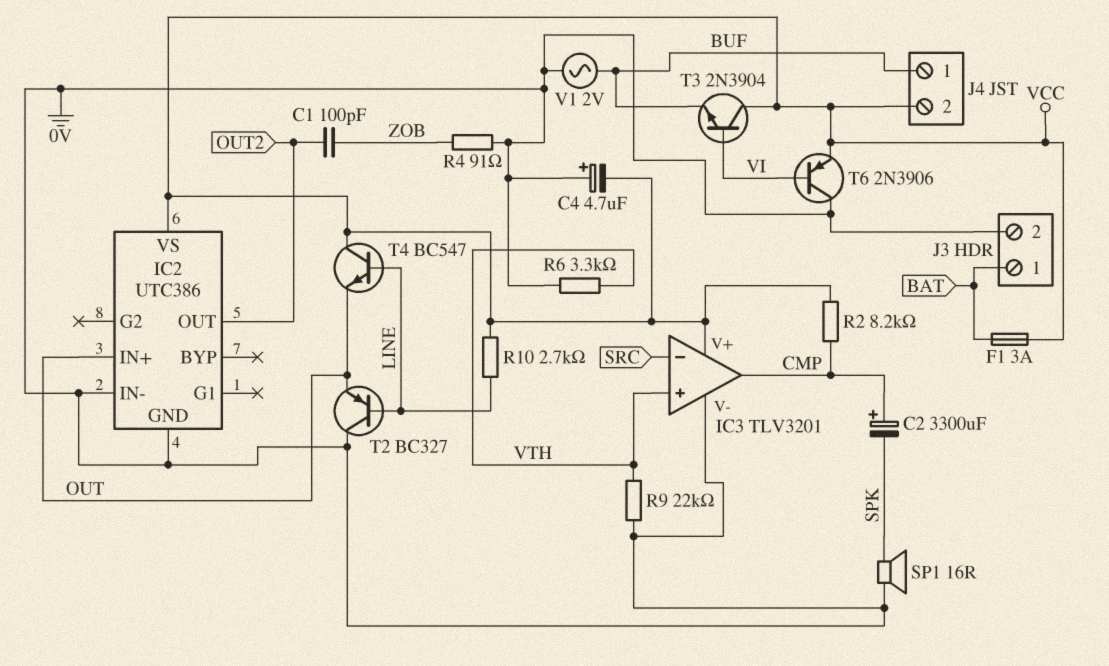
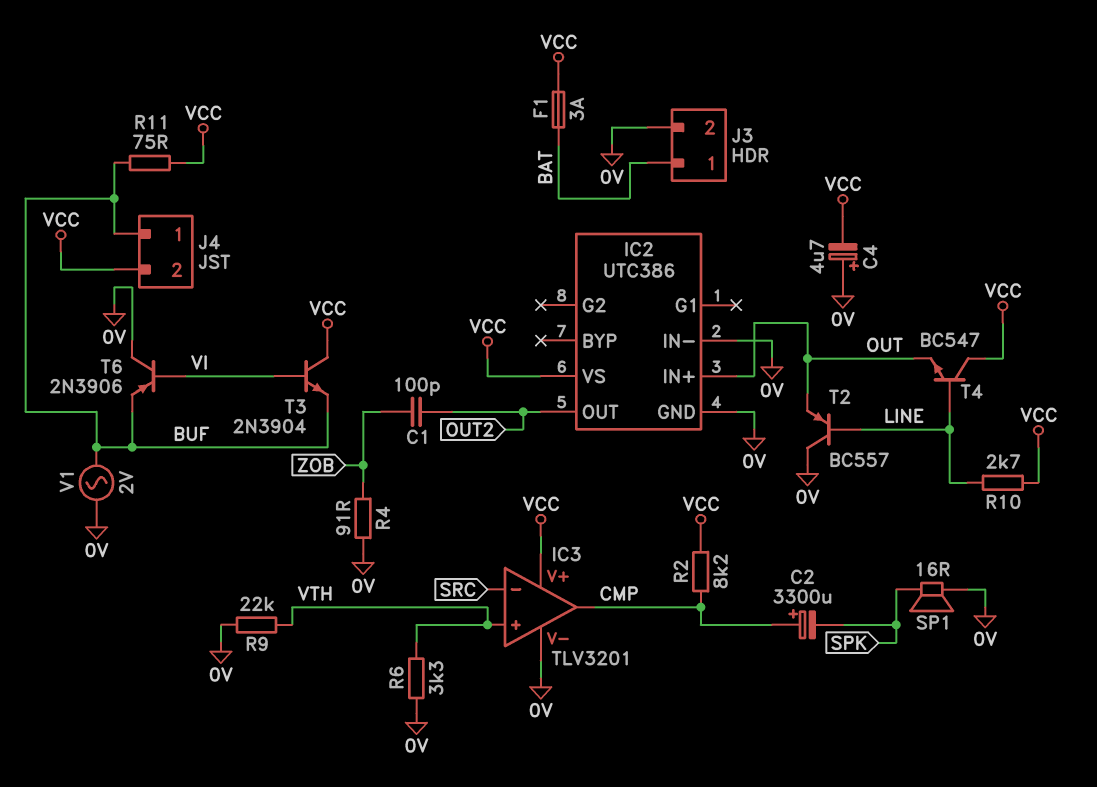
R11: none -> 75 (BUF, VCC)
T2: PNP BC327 (B LINE, C 0V, E OUT) -> PNP BC557 (B LINE, C 0V, E OUT)
T6: PNP 2N3906 (B VI, C 0V, E VCC) -> PNP 2N3906 (B VI, C 0V, E BUF)

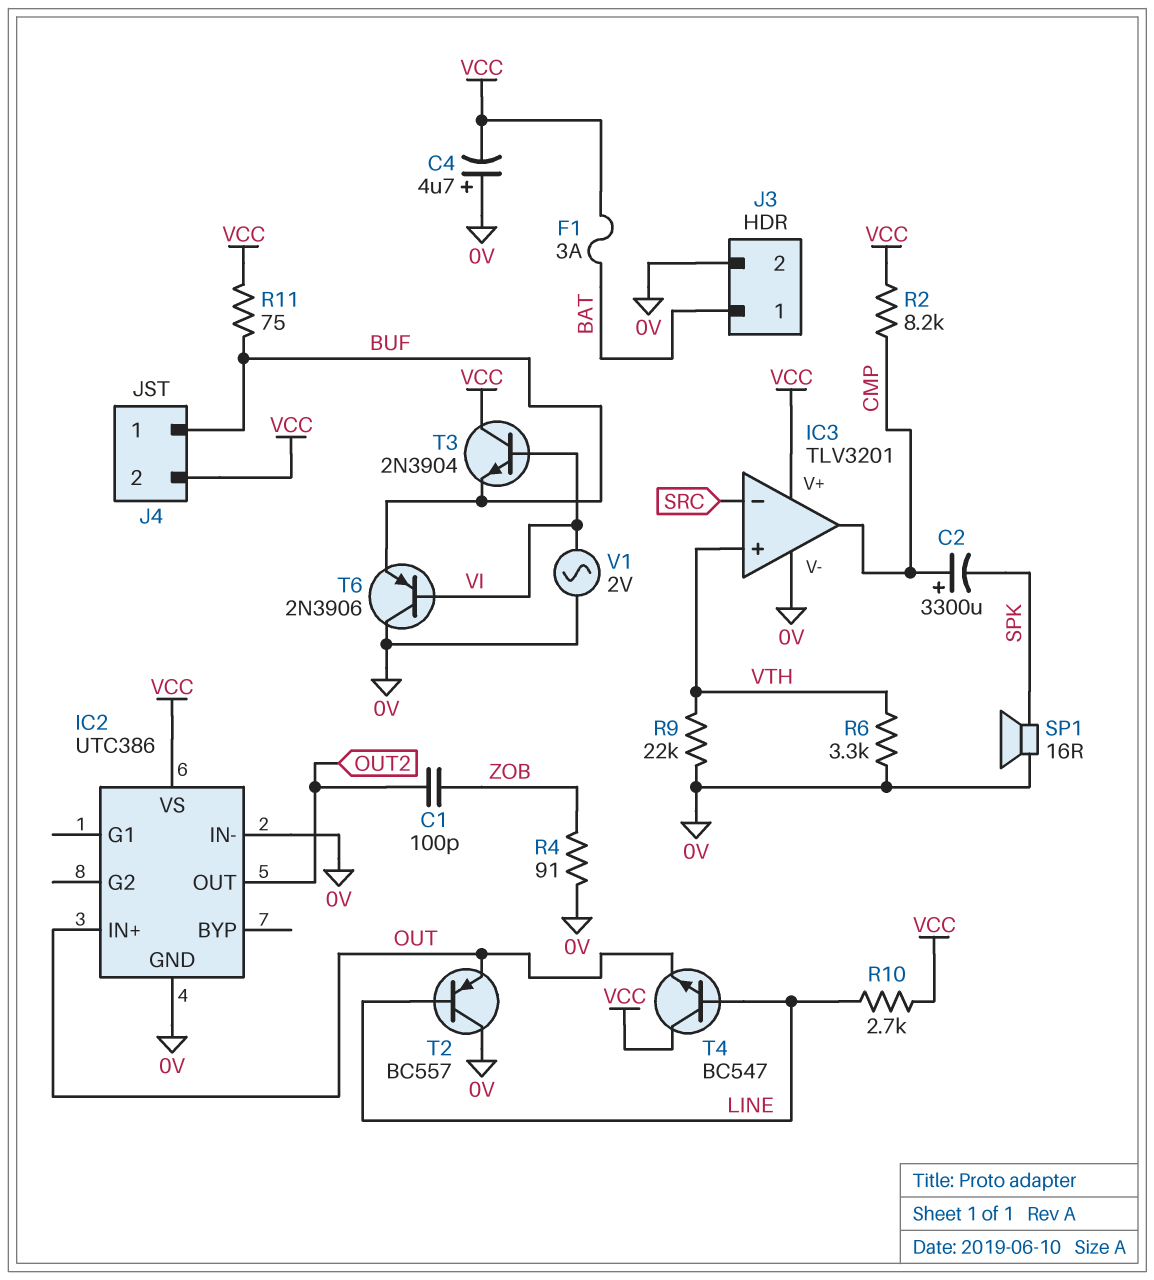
V1: AC 2V (0V, BUF) -> AC 2V (0V, VI)

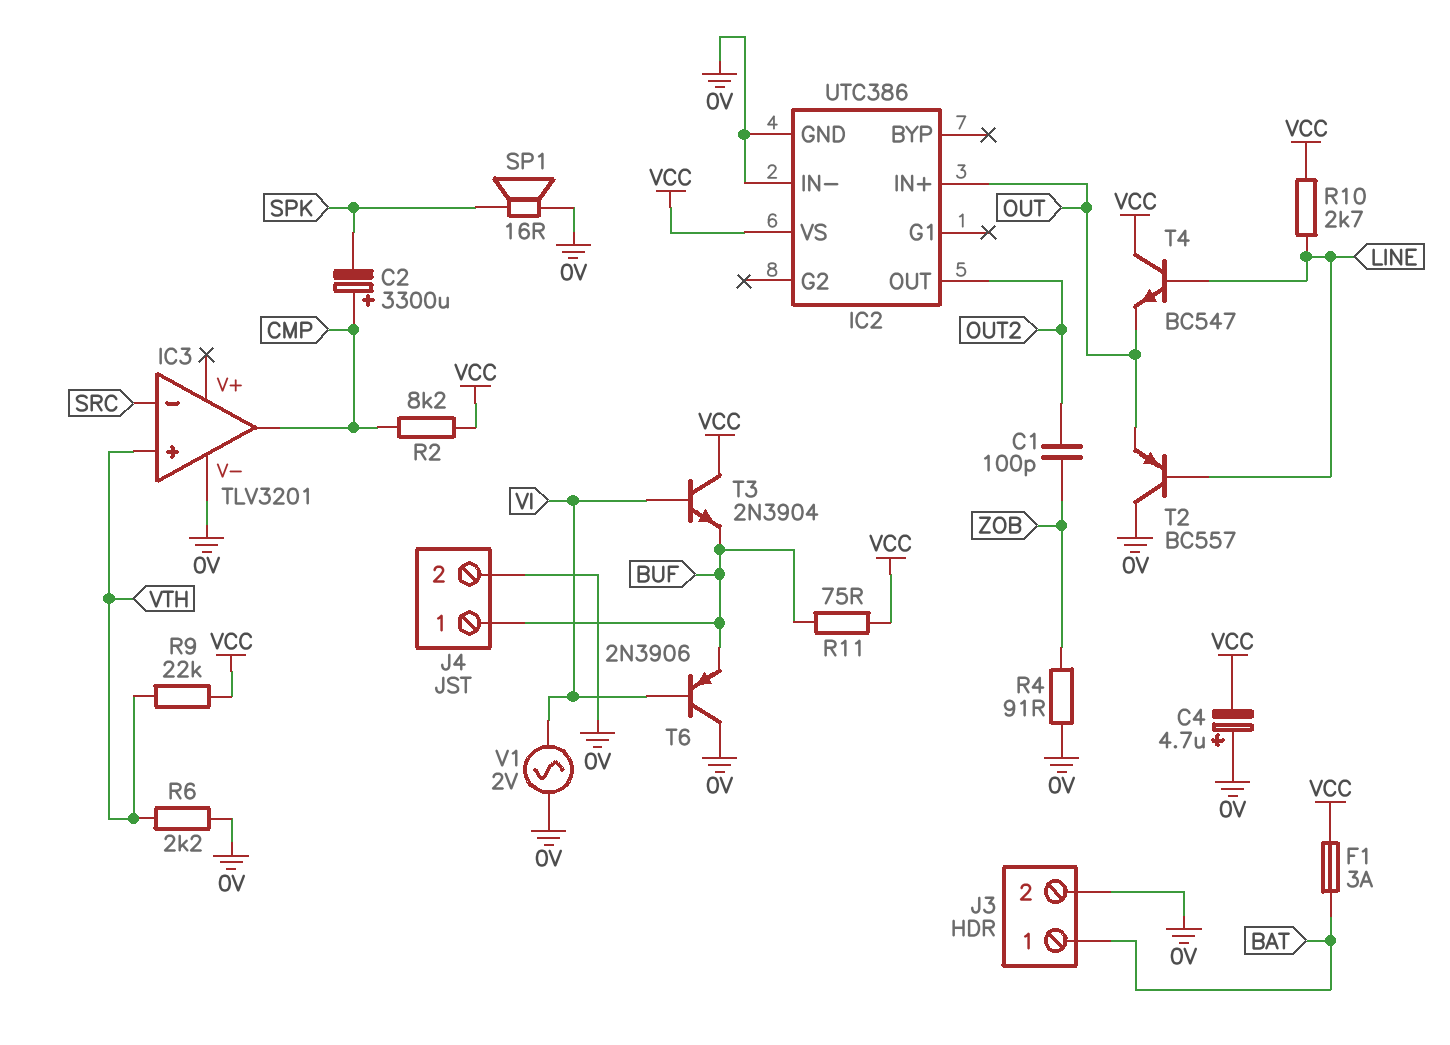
IC3 pin V+: VCC -> none
J4 pin 2: VCC -> 0V
R6: 3.3k (0V, VTH) -> 2.2k (0V, VTH)
R9: 22k (0V, VTH) -> 22k (VCC, VTH)

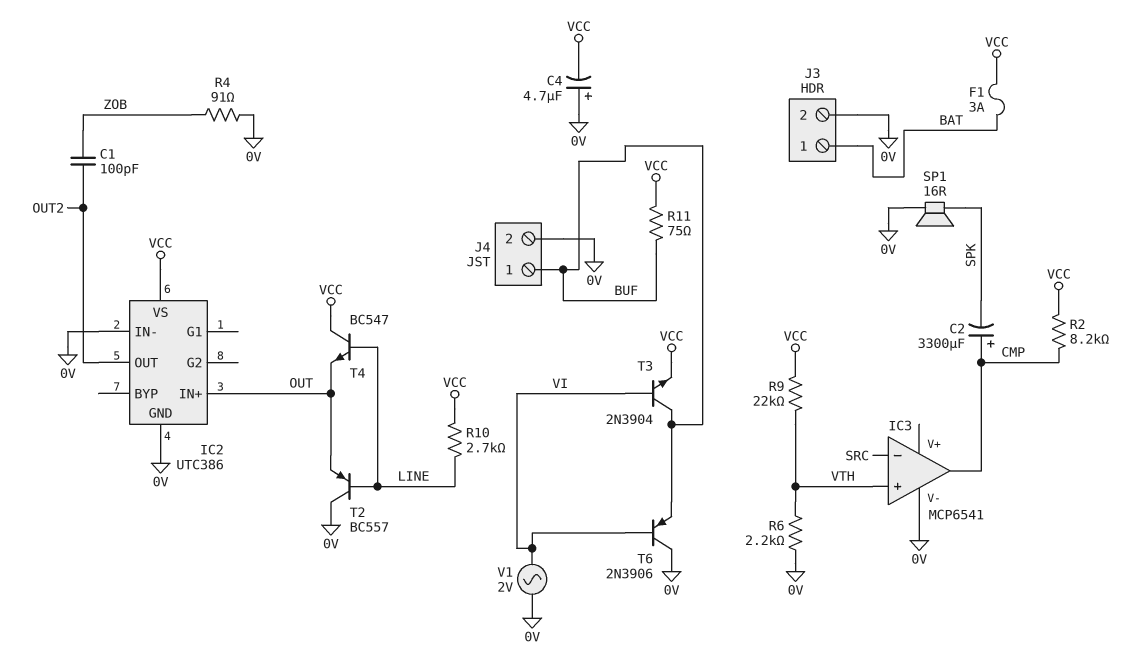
IC3: TLV3201 -> MCP6541
T3: NPN 2N3904 (B VI, C VCC, E BUF) -> NPN 2N3904 (B VI, C BUF, E VCC)

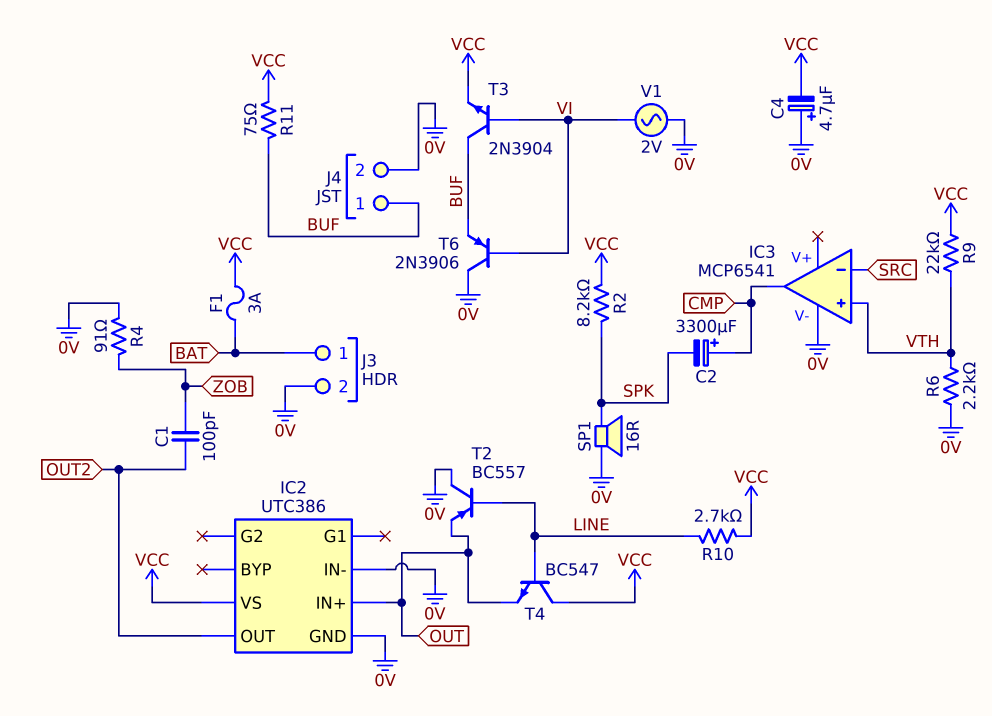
R2: 8.2k (CMP, VCC) -> 8.2k (SPK, VCC)

